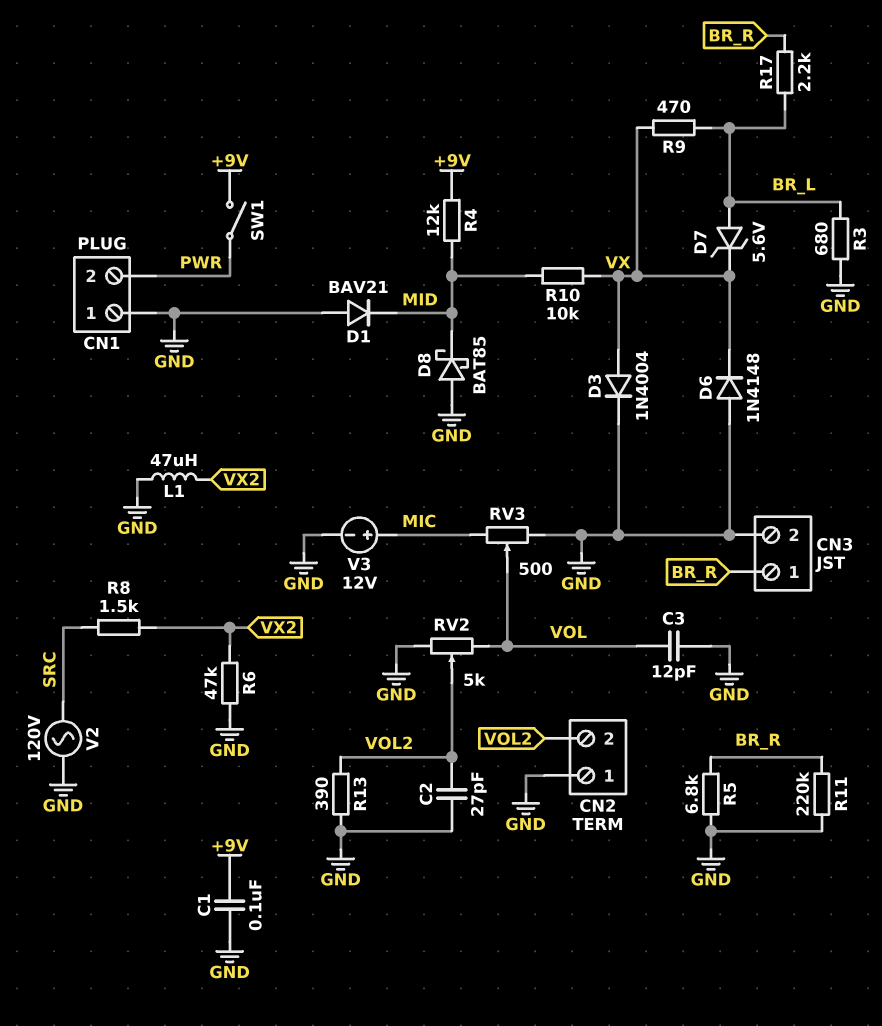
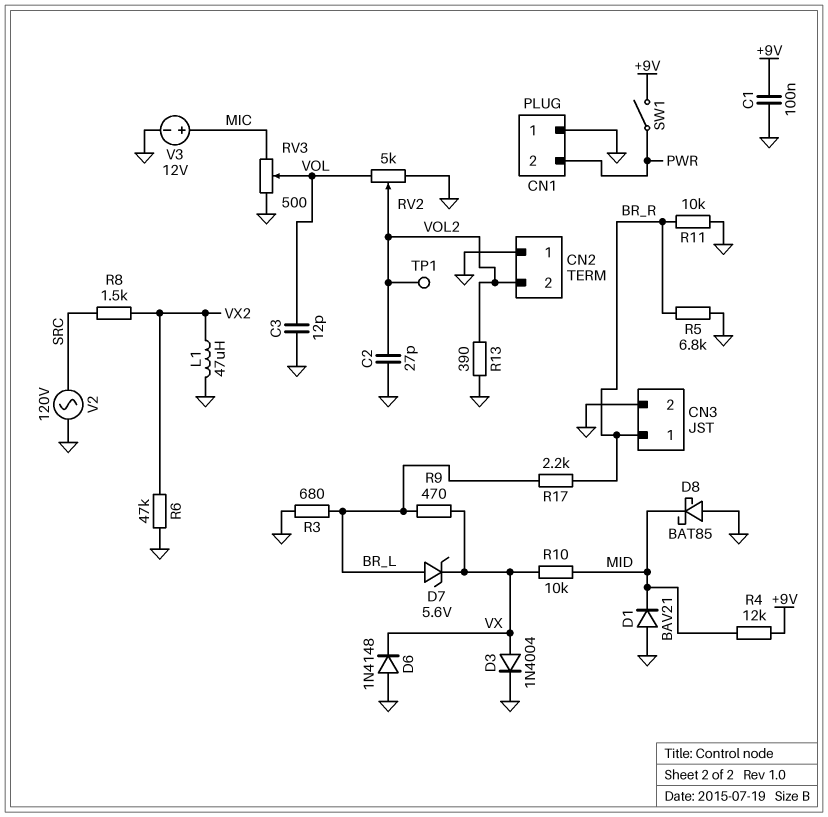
R11: 220k (BR_R, GND) -> 10k (BR_R, GND)
TP1: none -> test point (VOL2)

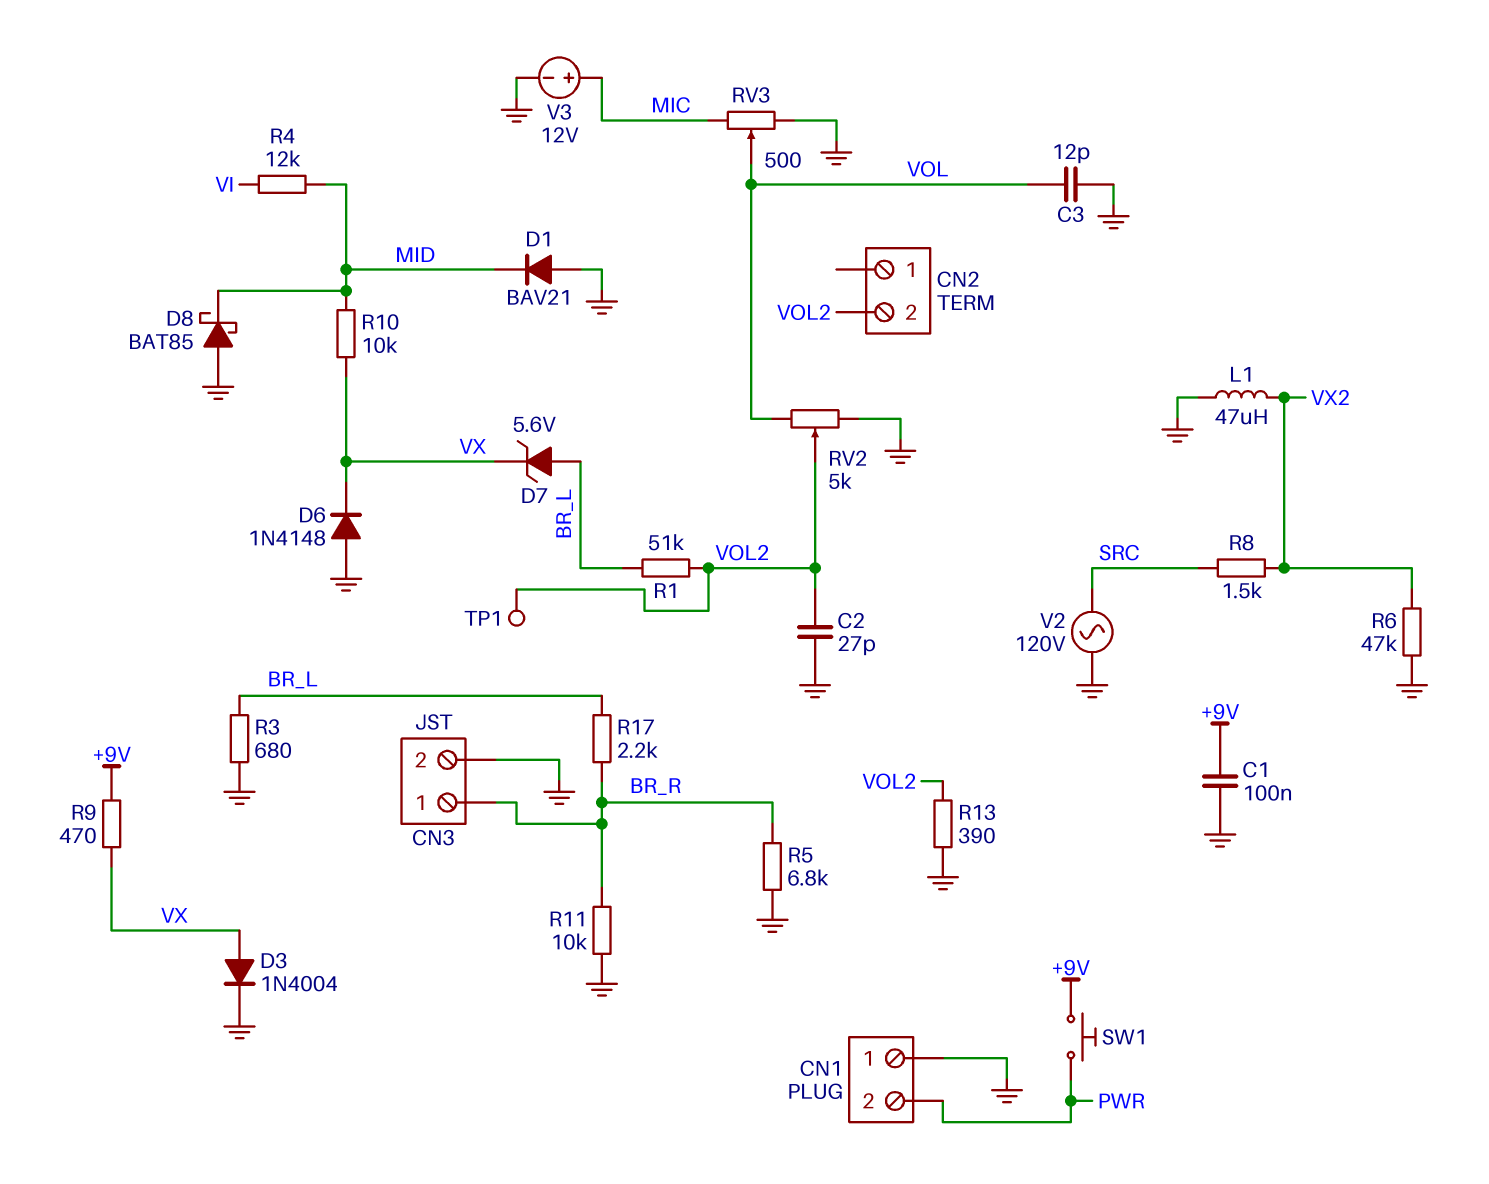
CN2 pin 1: GND -> none
R1: none -> 51k (BR_L, VOL2)
R4: 12k (+9V, MID) -> 12k (MID, VI)
R9: 470 (BR_L, VX) -> 470 (+9V, VX)
SW1: switch (+9V, PWR) -> button (+9V, PWR)

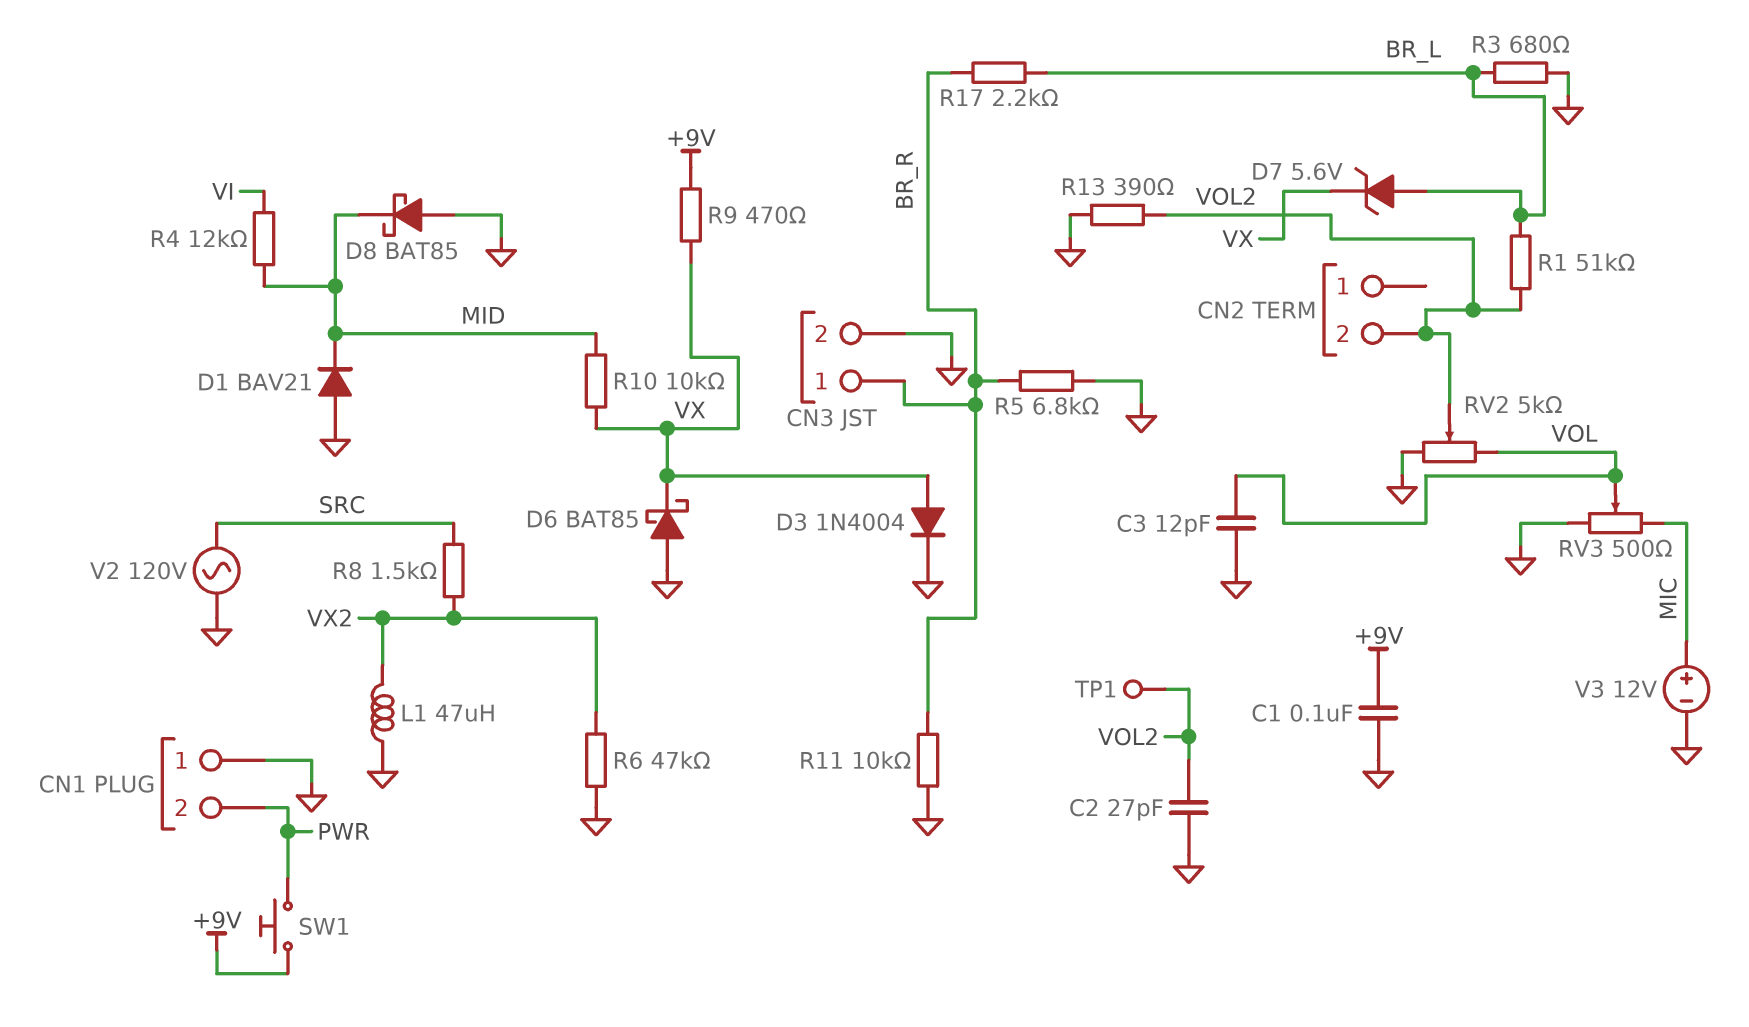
D6: diode 1N4148 (A GND, K VX) -> schottky BAT85 (A GND, K VX)

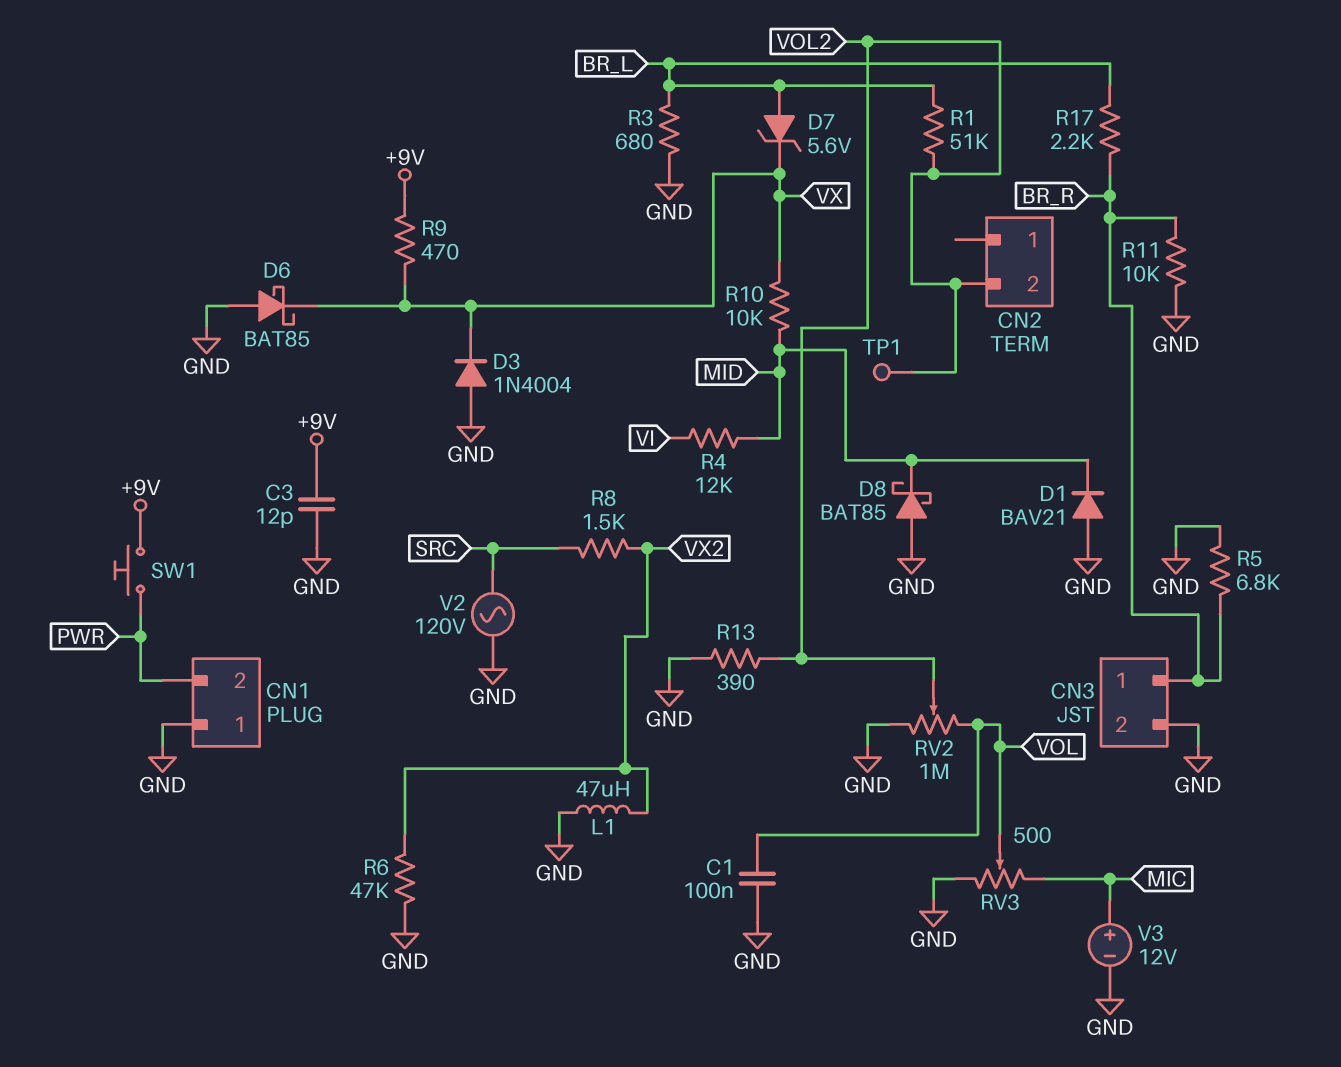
C1: 100nF (+9V, GND) -> 100nF (GND, VOL)
C2: 27pF (GND, VOL2) -> none
C3: 12pF (GND, VOL) -> 12pF (+9V, GND)
D3: diode 1N4004 (A VX, K GND) -> diode 1N4004 (A GND, K VX)
RV2: 5k (GND, VOL, wiper VOL2) -> 1M (GND, VOL, wiper VOL2)

